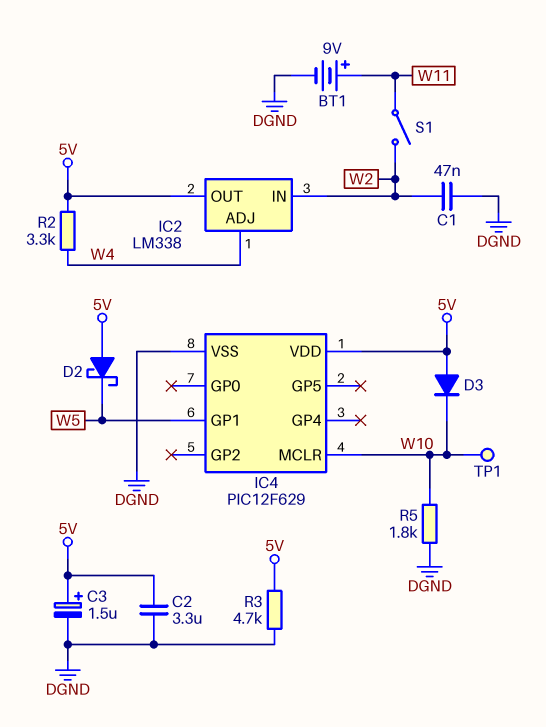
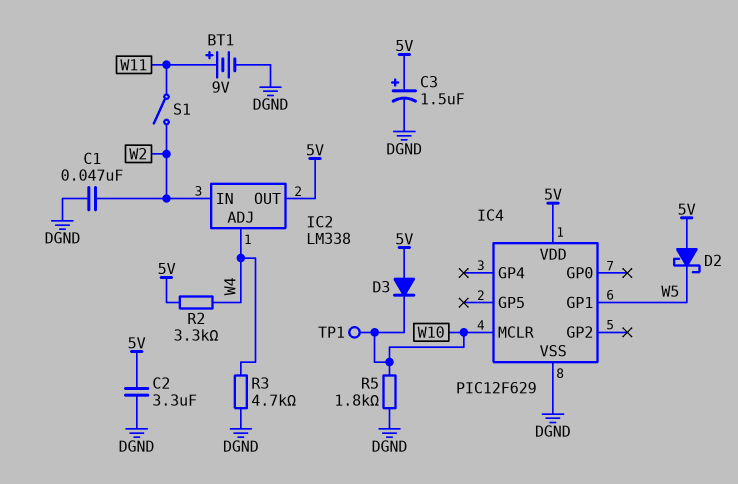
R3: 4.7k (5V, DGND) -> 4.7k (DGND, W4)

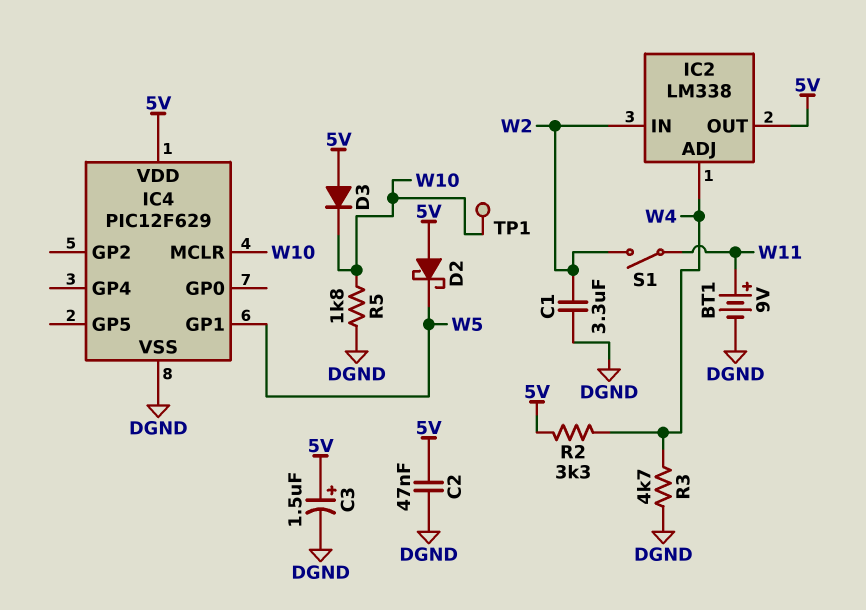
C1: 47nF (DGND, W2) -> 3.3uF (DGND, W2)
C2: 3.3uF (5V, DGND) -> 47nF (5V, DGND)

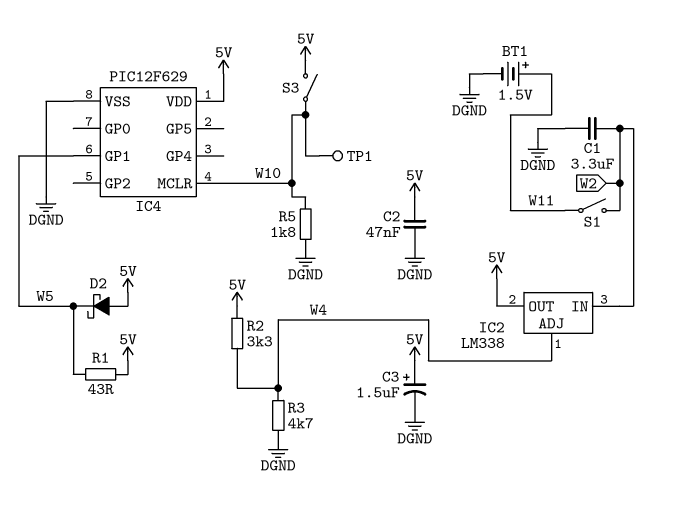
BT1: 9V (plus W11, minus DGND) -> 1.5V (plus W11, minus DGND)
D3: diode (A 5V, K W10) -> none
R1: none -> 43 (5V, W5)
S3: none -> switch (5V, W10)

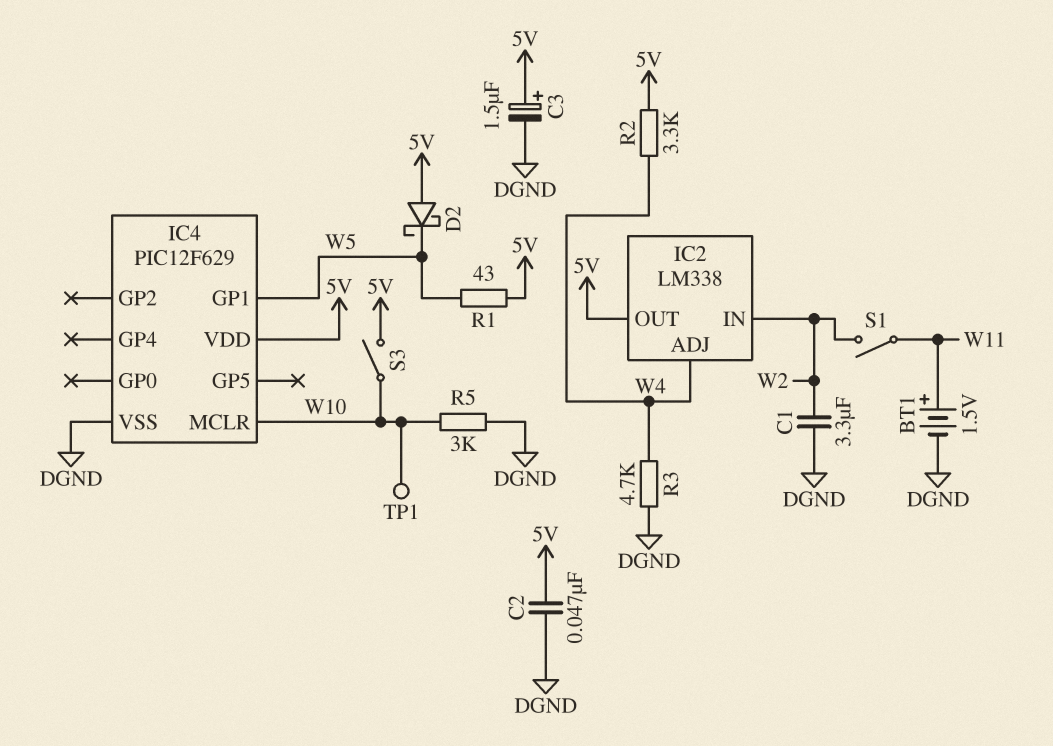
R5: 1.8k (DGND, W10) -> 3k (DGND, W10)

